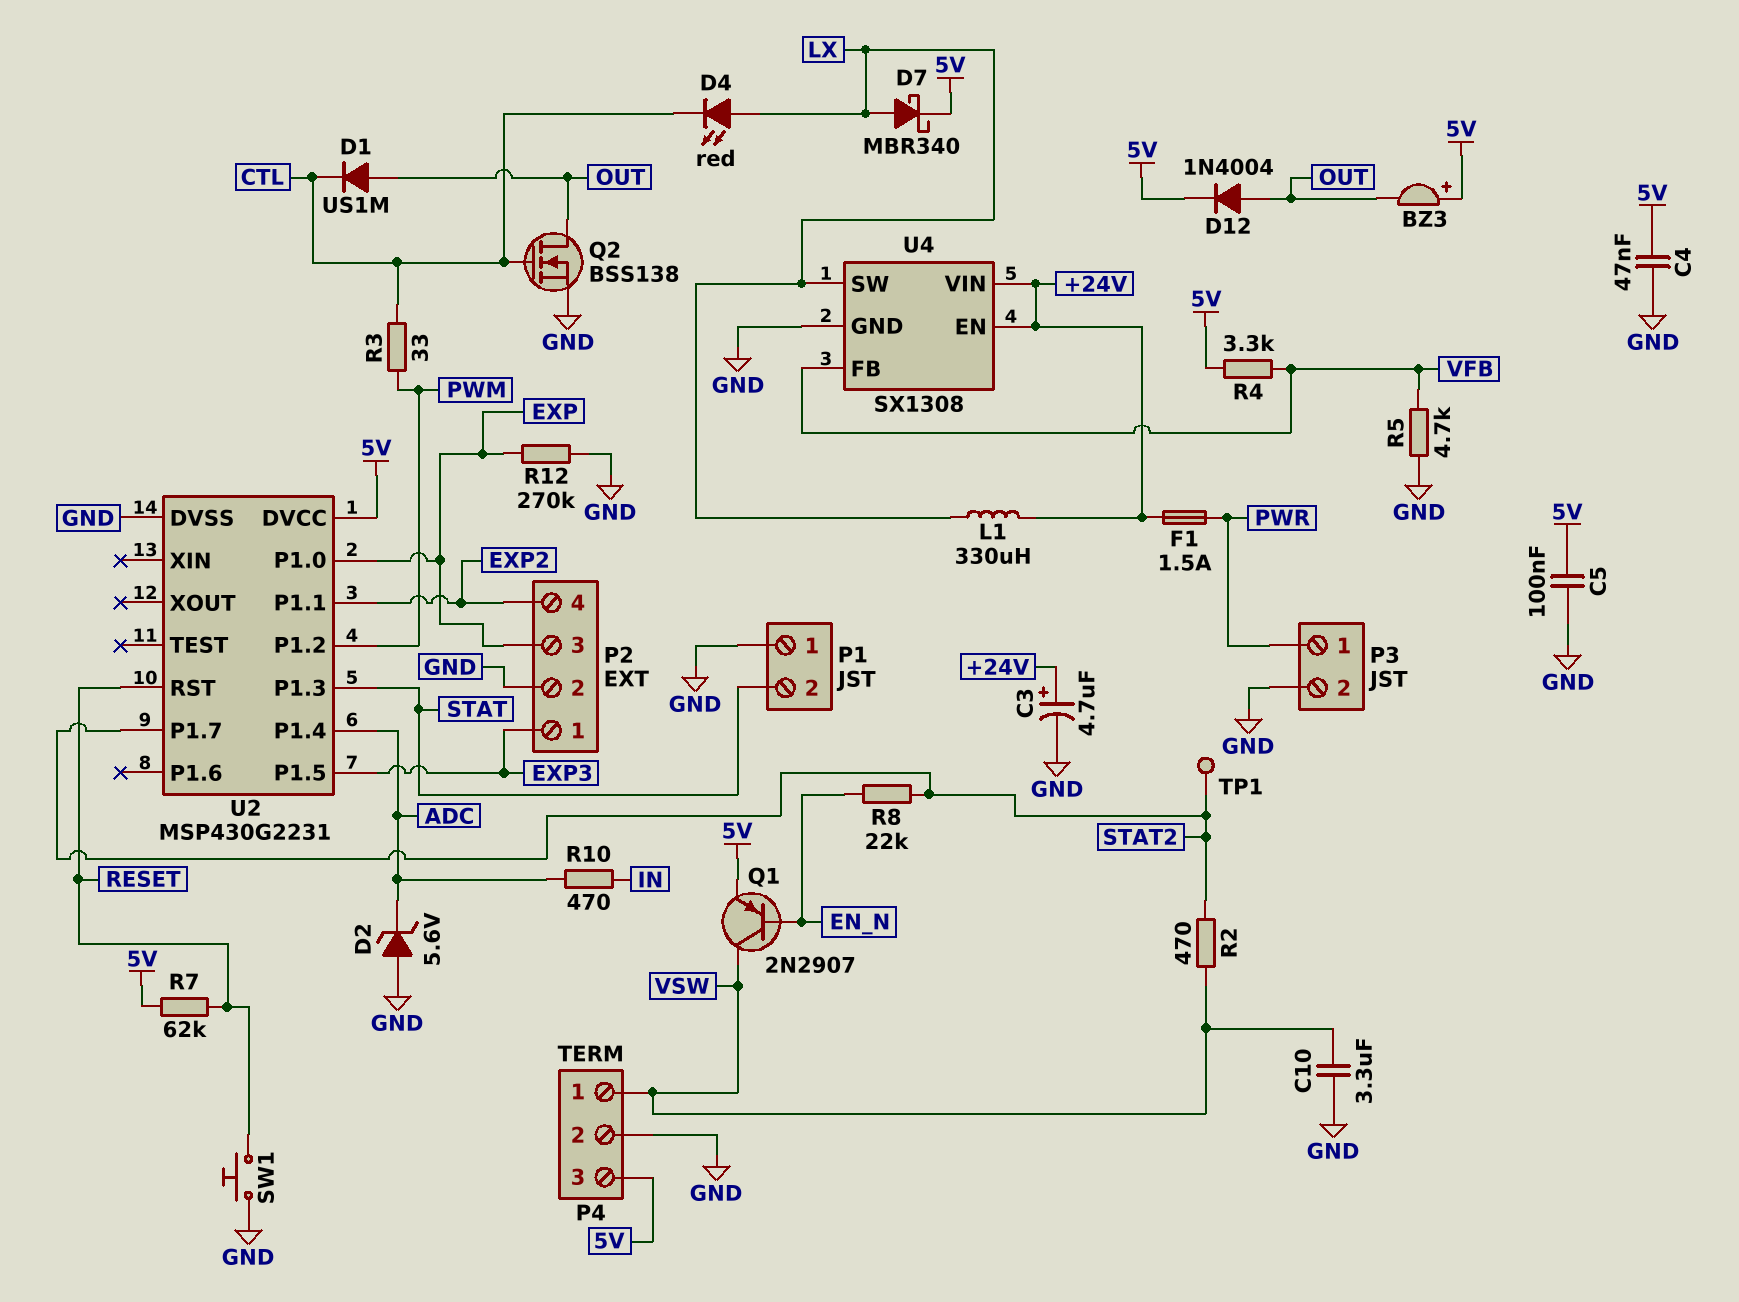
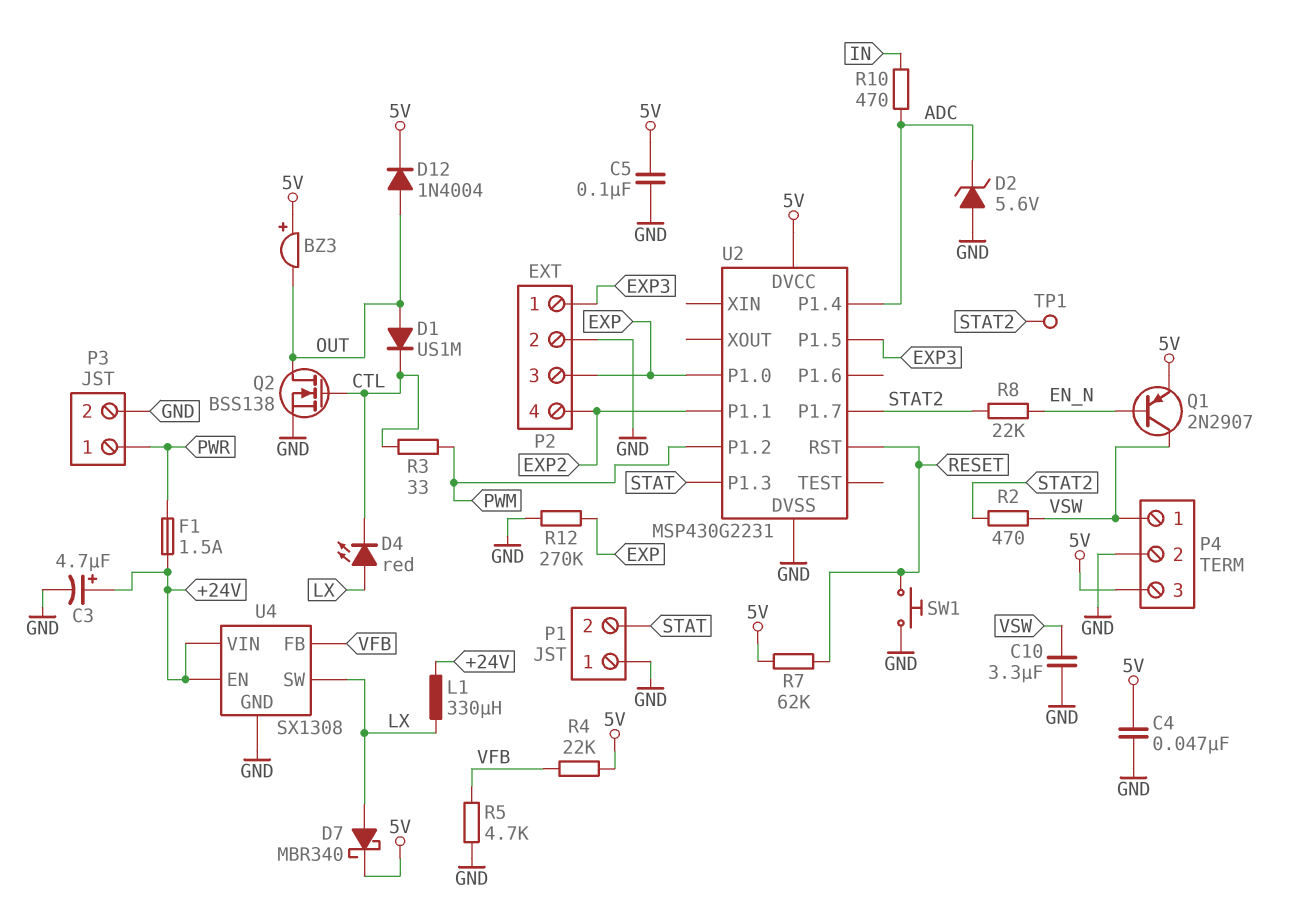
R4: 3.3k (5V, VFB) -> 22k (5V, VFB)

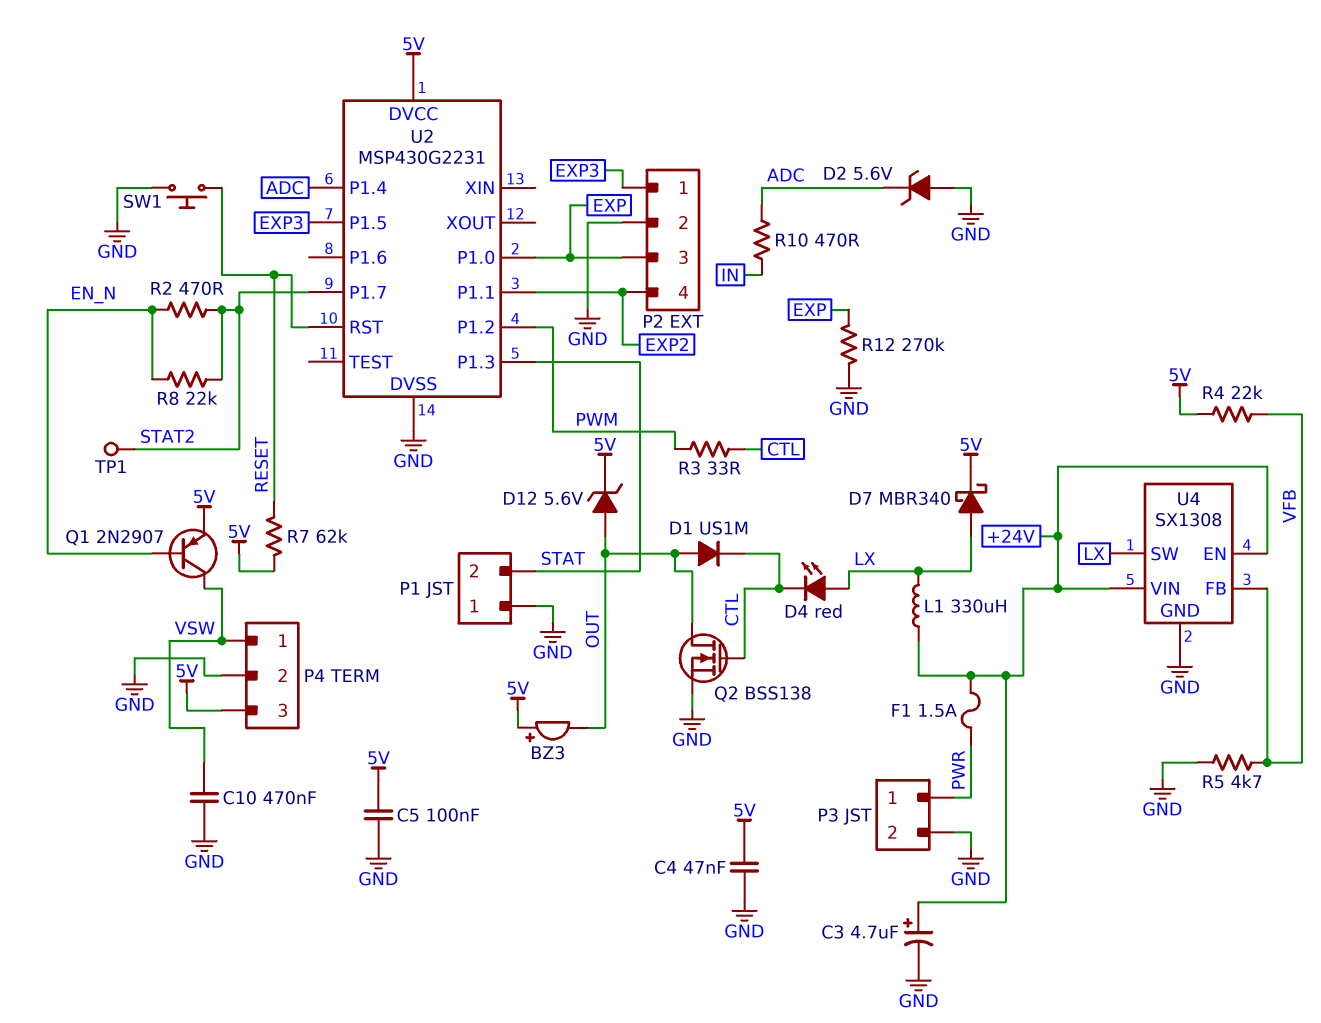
C10: 3.3uF (GND, VSW) -> 470nF (GND, VSW)
D12: diode 1N4004 (A OUT, K 5V) -> zener 5.6V (A OUT, K 5V)
R2: 470 (STAT2, VSW) -> 470 (EN_N, STAT2)

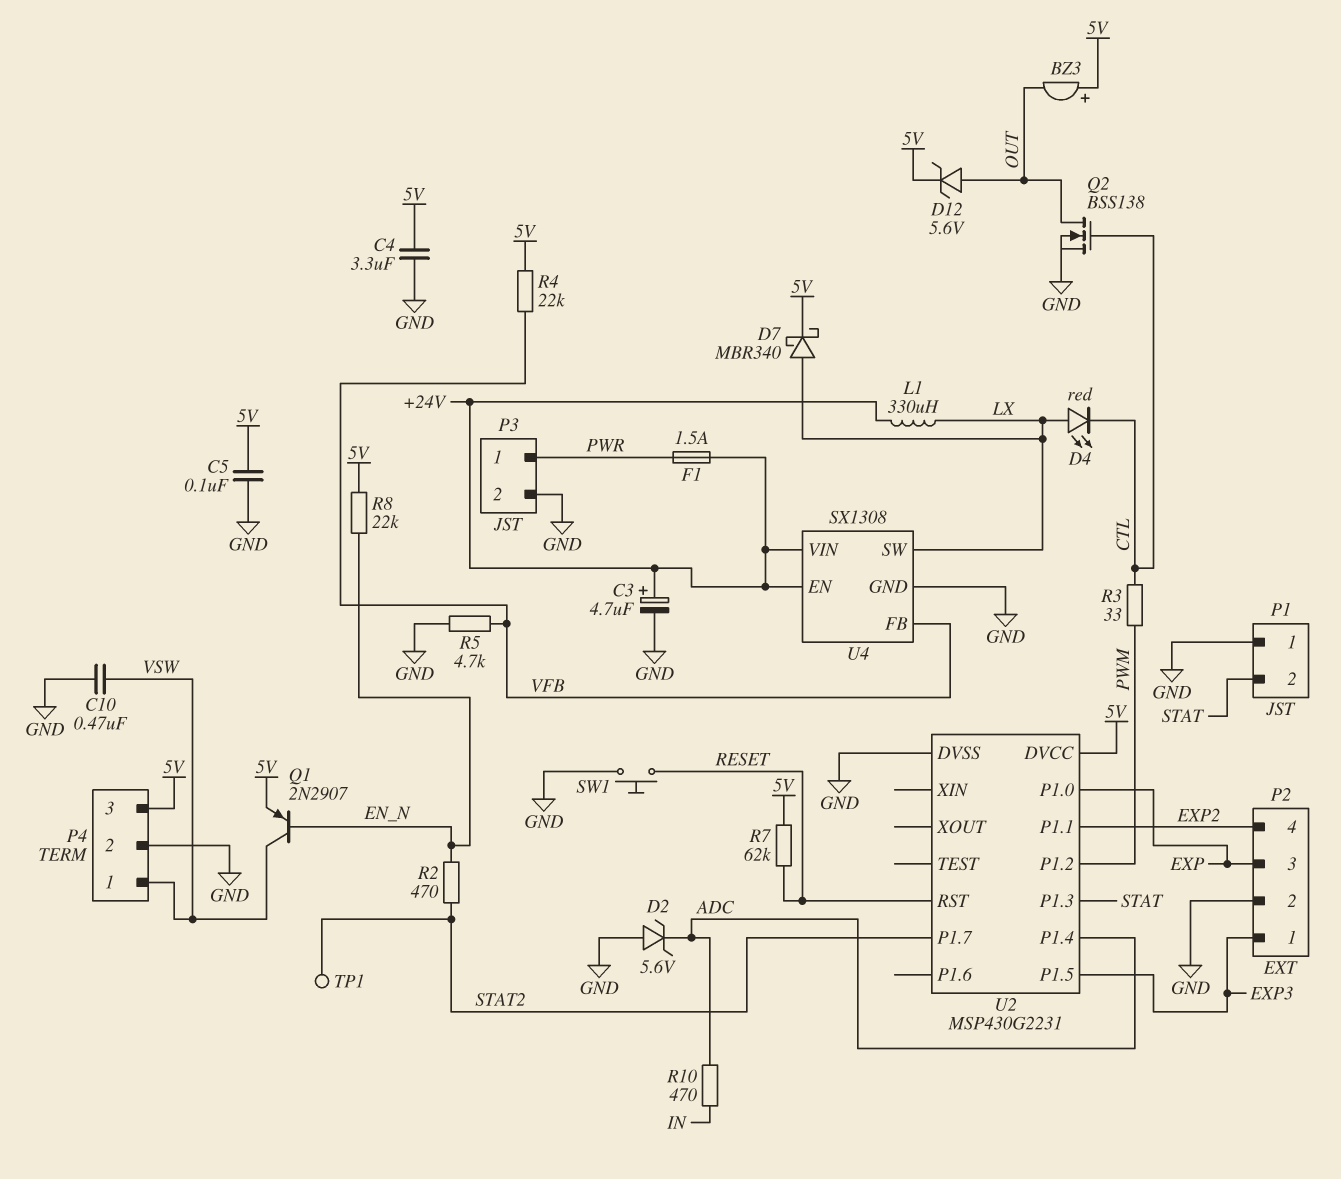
C4: 47nF (5V, GND) -> 3.3uF (5V, GND)
D1: diode US1M (A OUT, K CTL) -> none
R8: 22k (EN_N, STAT2) -> 22k (5V, EN_N)
R12: 270k (EXP, GND) -> none

